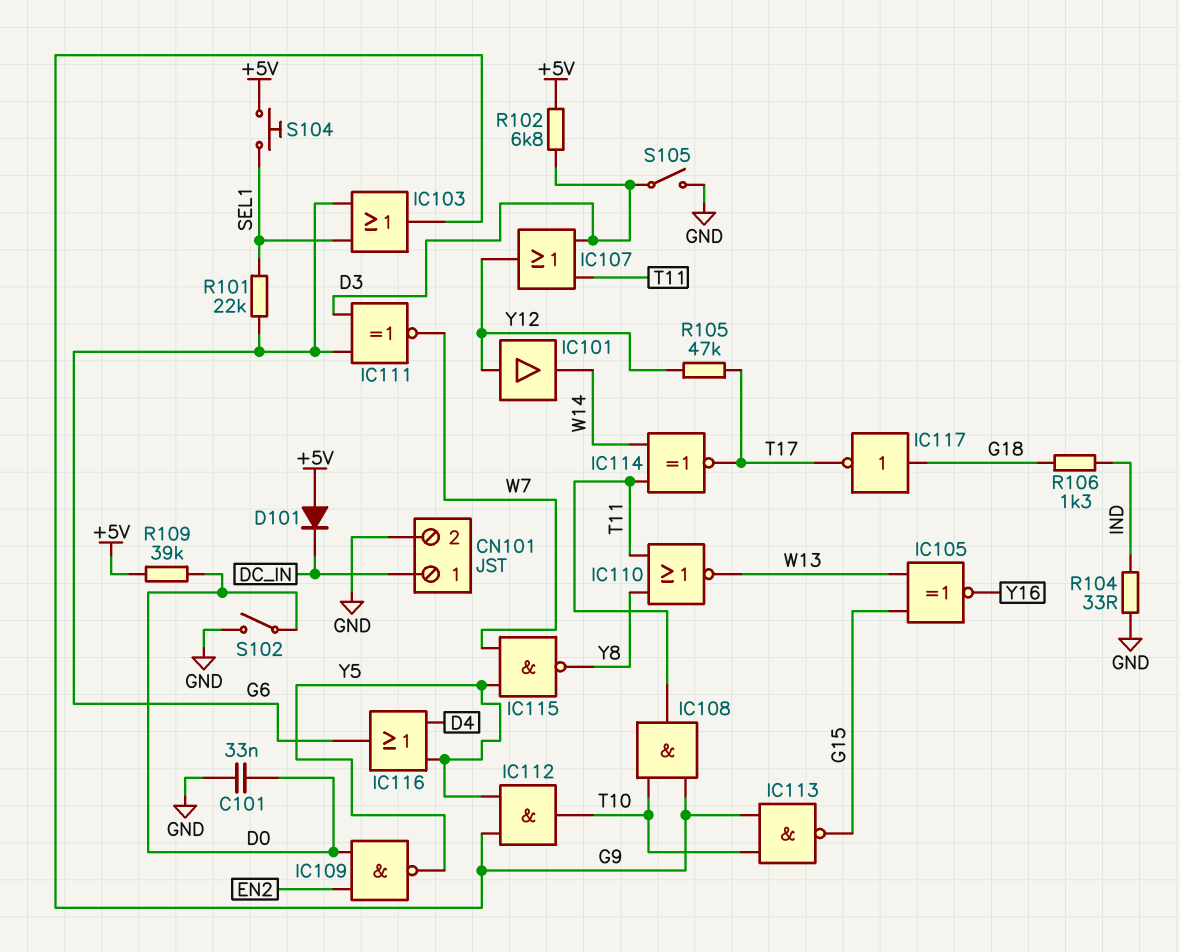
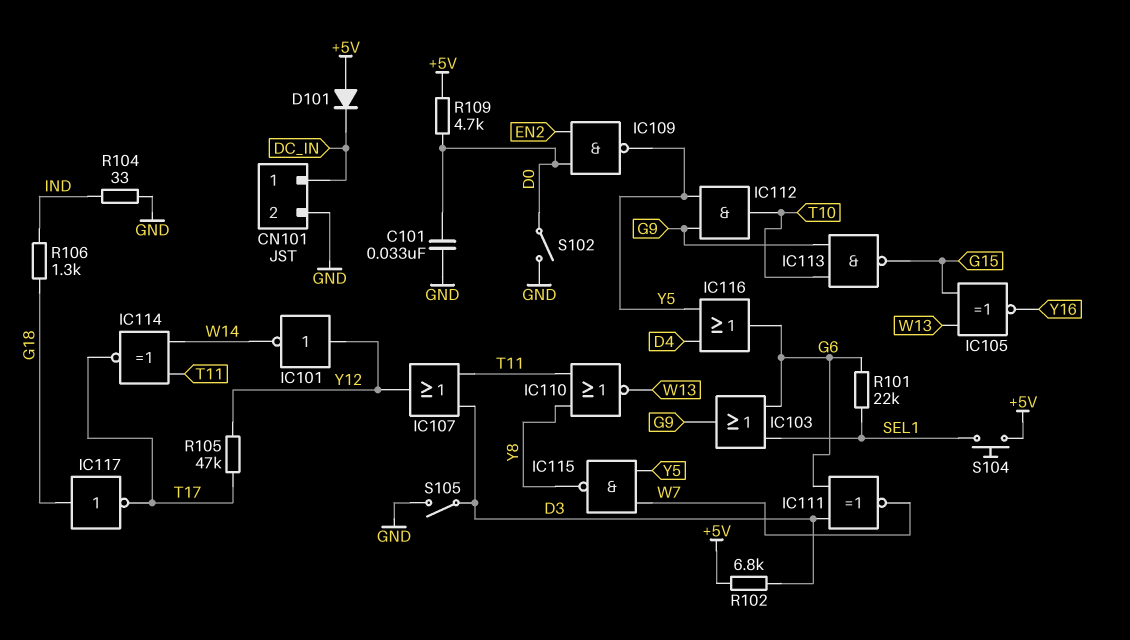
IC101: buffer (in Y12, out W14) -> NOT (in Y12, out W14)
IC108: AND (in G9, in T10, out T11) -> none
R109: 39k (+5V, D0) -> 4.7k (+5V, D0)

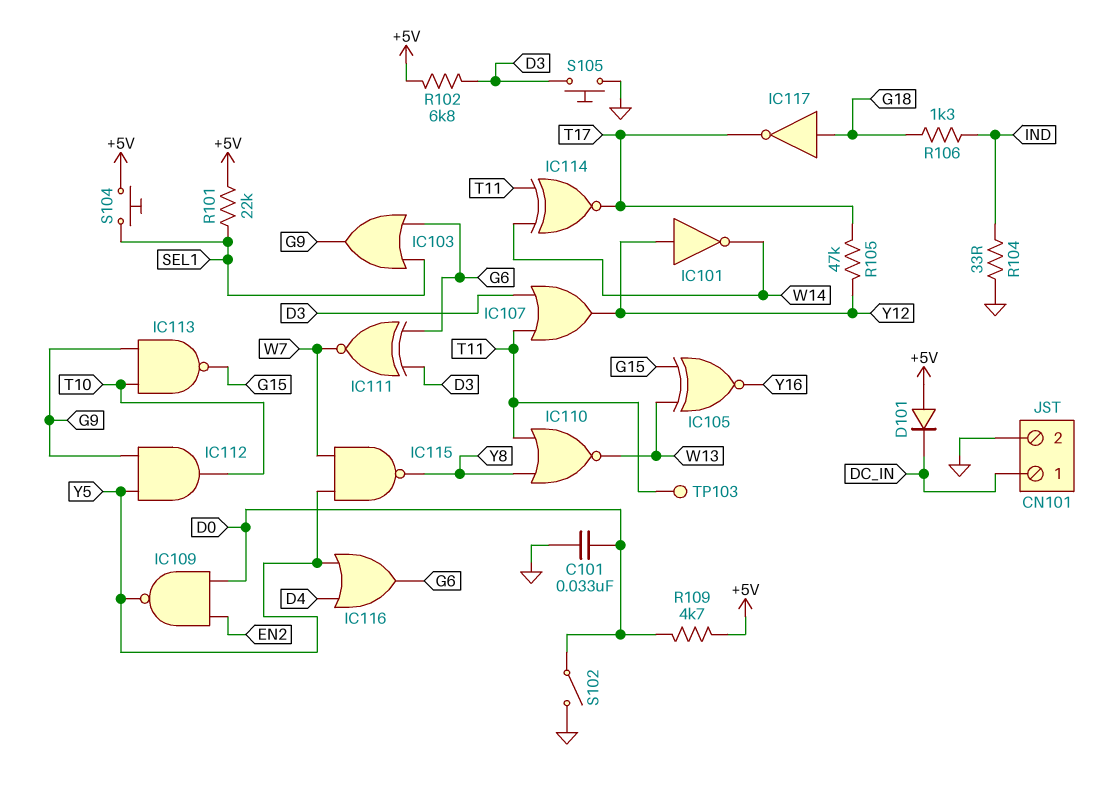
R101: 22k (G6, SEL1) -> 22k (+5V, SEL1)
S105: switch (D3, GND) -> button (D3, GND)
TP103: none -> test point (T11)

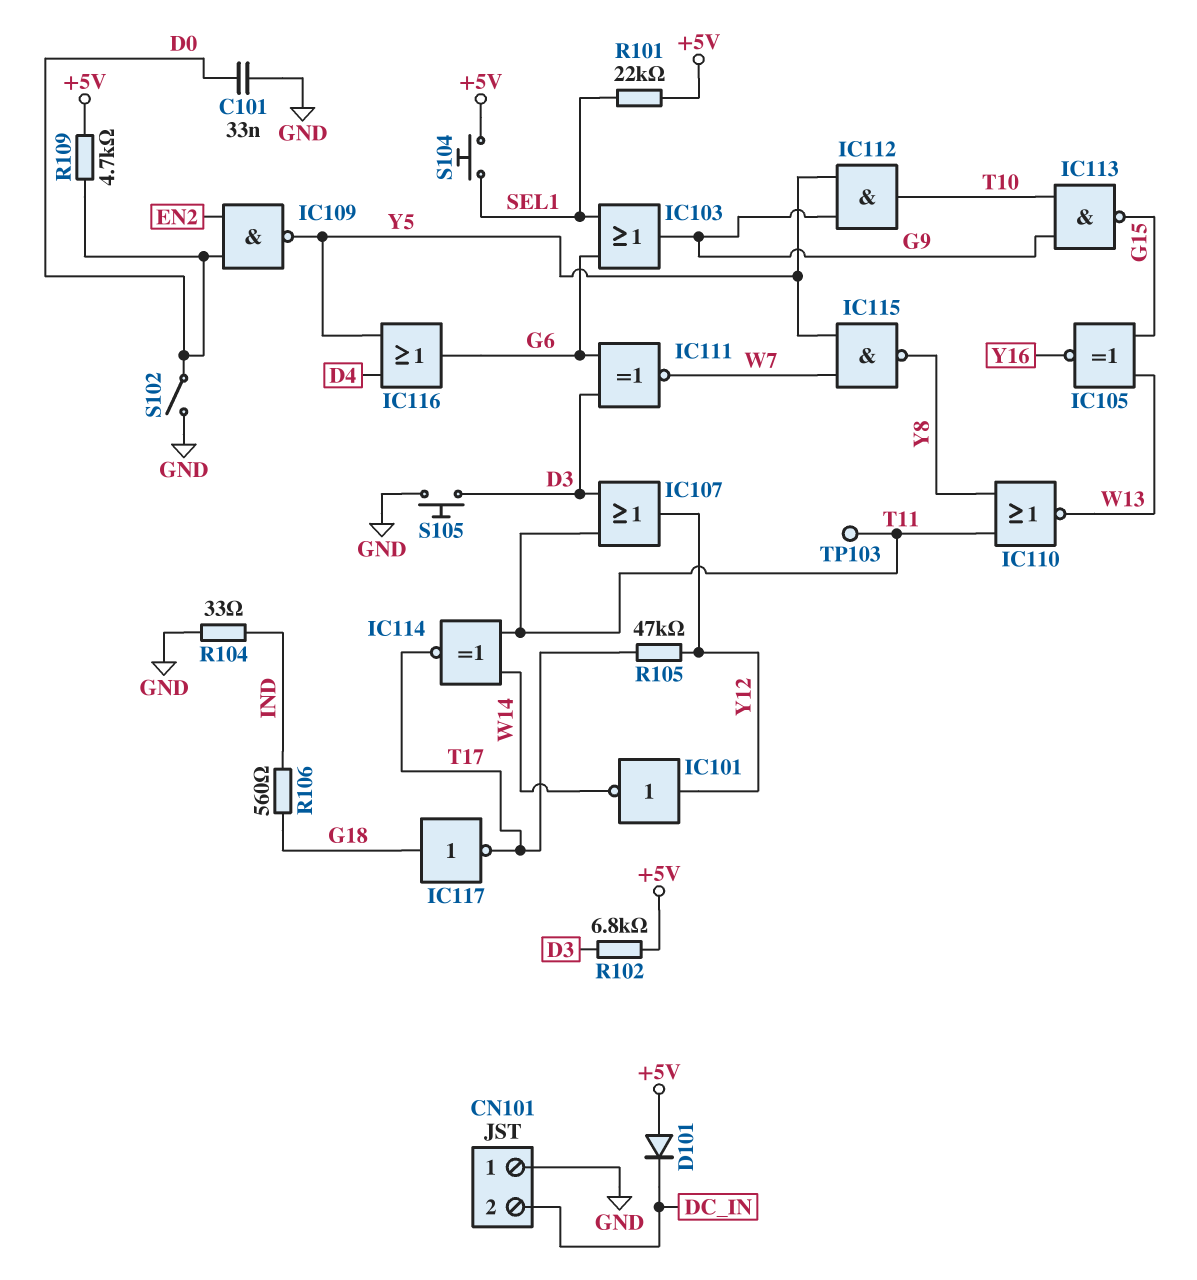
CN101 pin 1: DC_IN -> GND
CN101 pin 2: GND -> DC_IN
R106: 1.3k (G18, IND) -> 560 (G18, IND)

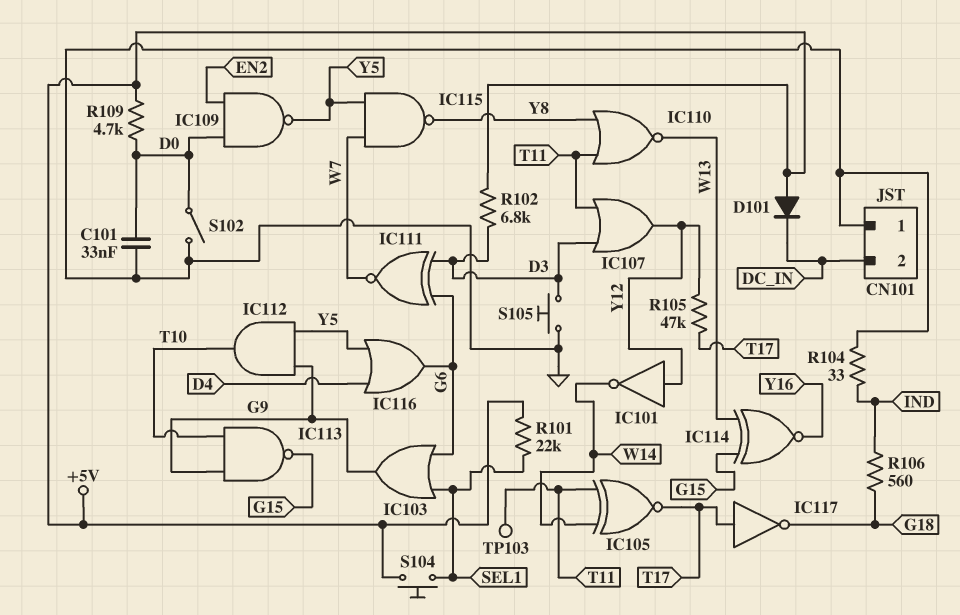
IC105: XNOR (in G15, in W13, out Y16) -> XNOR (in T11, in W14, out T17)
IC114: XNOR (in T11, in W14, out T17) -> XNOR (in G15, in W13, out Y16)
IC117: NOT (in G18, out T17) -> NOT (in T17, out G18)

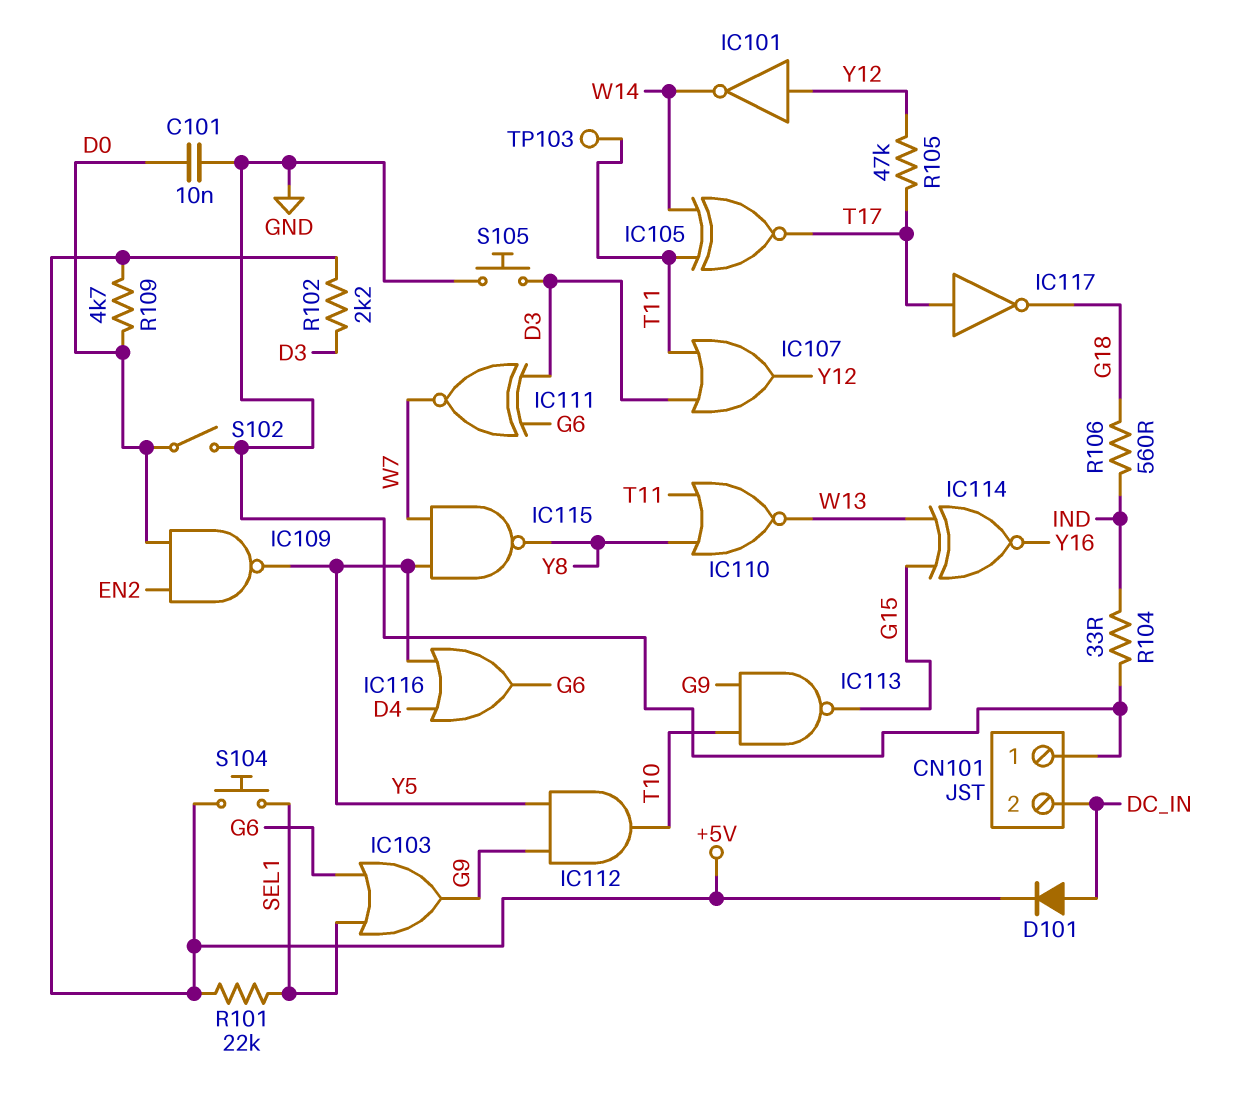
C101: 33nF (D0, GND) -> 10nF (D0, GND)
D101: diode (A +5V, K DC_IN) -> diode (A DC_IN, K +5V)
R102: 6.8k (+5V, D3) -> 2.2k (+5V, D3)

